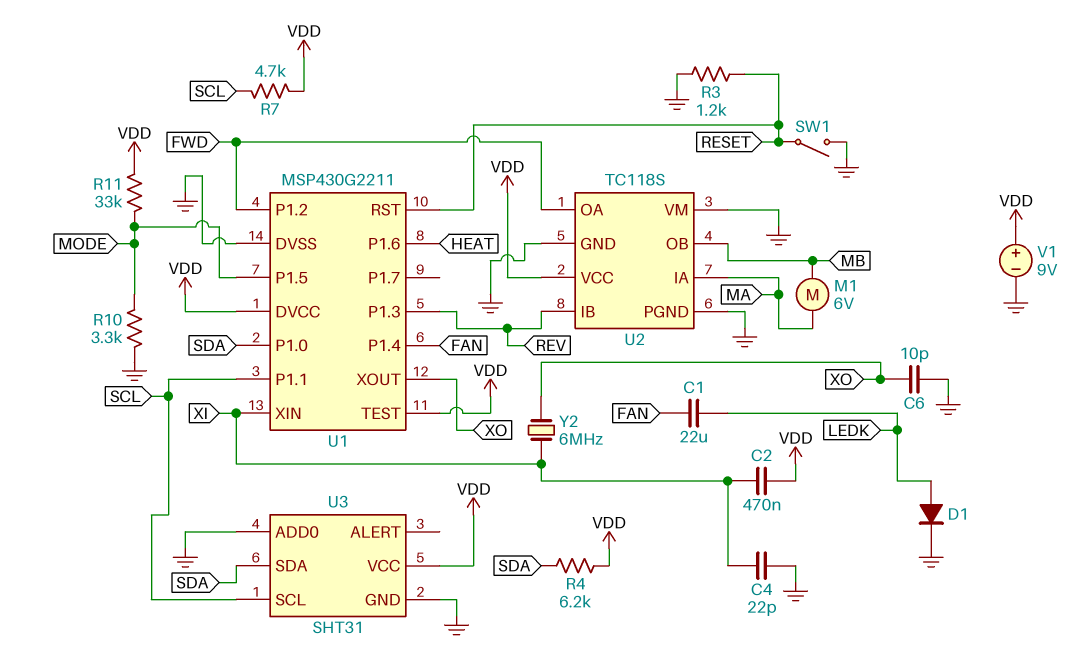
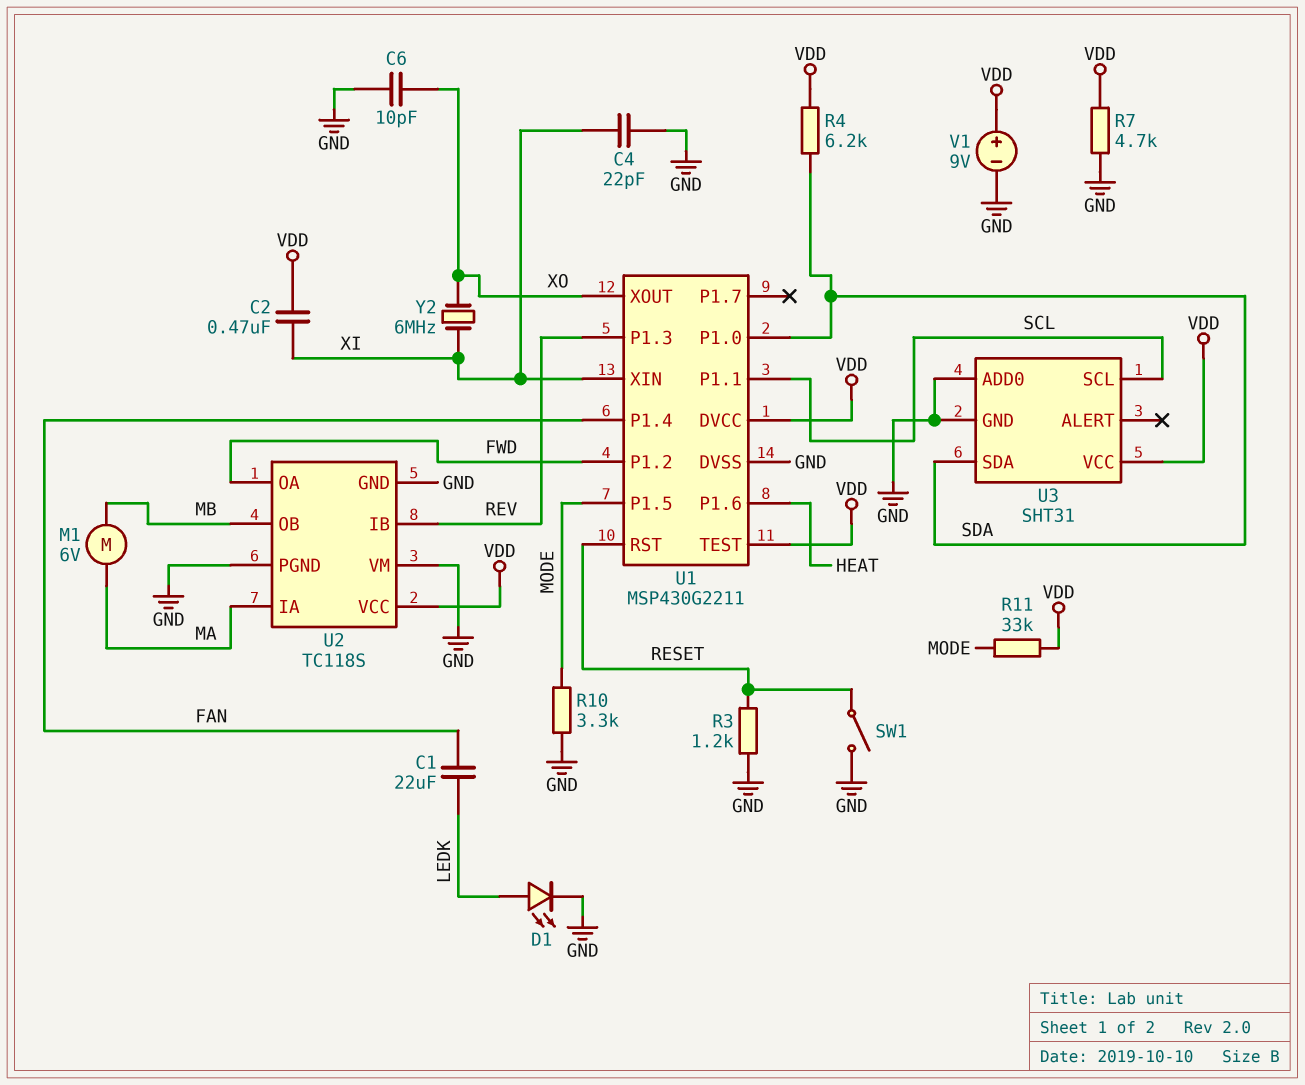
D1: diode (A LEDK, K GND) -> LED (A LEDK, K GND)
R7: 4.7k (SCL, VDD) -> 4.7k (GND, VDD)

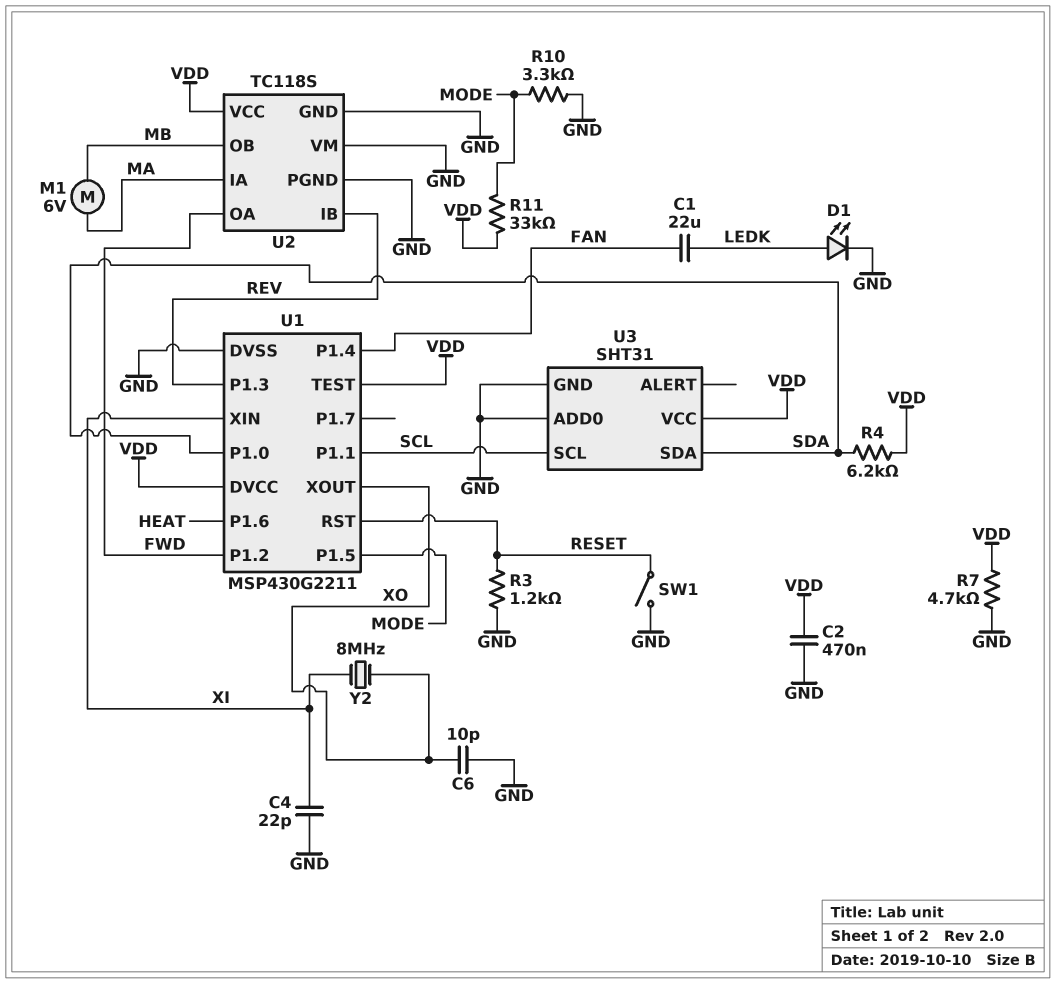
C2: 470nF (VDD, XI) -> 470nF (GND, VDD)
V1: 9V (plus VDD, minus GND) -> none
Y2: 6MHz (XI, XO) -> 8MHz (XI, XO)

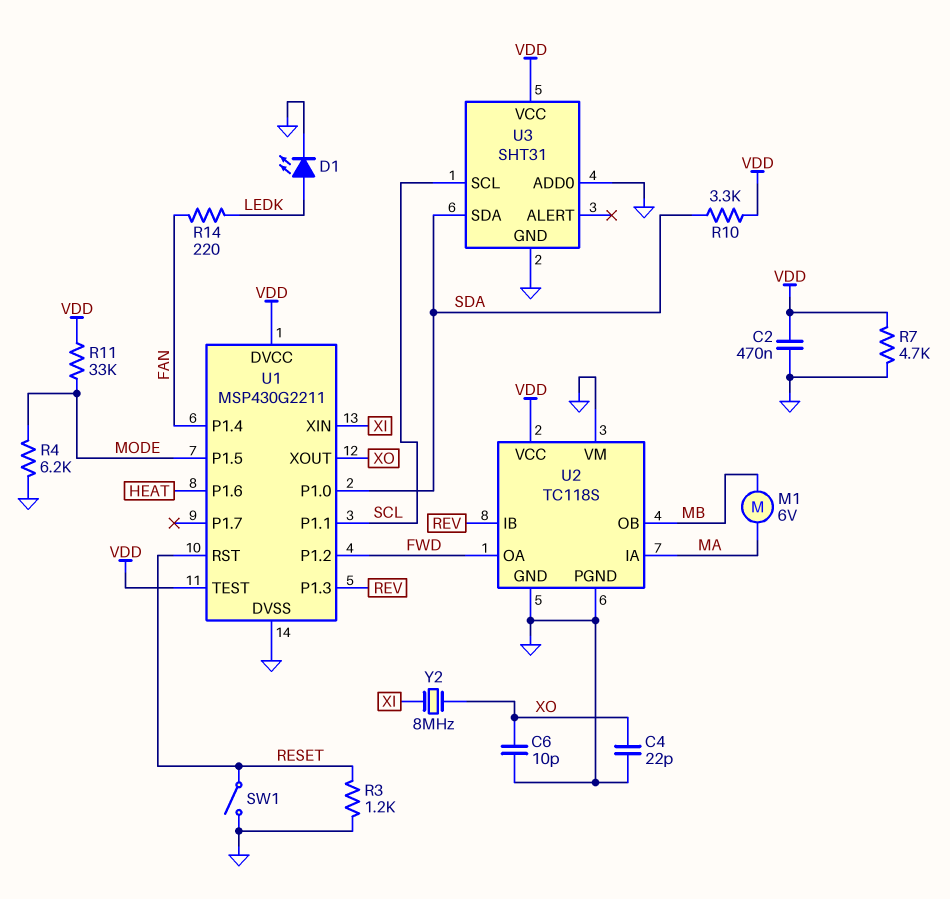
C1: 22uF (FAN, LEDK) -> none
C4: 22pF (GND, XI) -> 22pF (GND, XO)
R4: 6.2k (SDA, VDD) -> 6.2k (GND, MODE)
R10: 3.3k (GND, MODE) -> 3.3k (SDA, VDD)
R14: none -> 220 (FAN, LEDK)

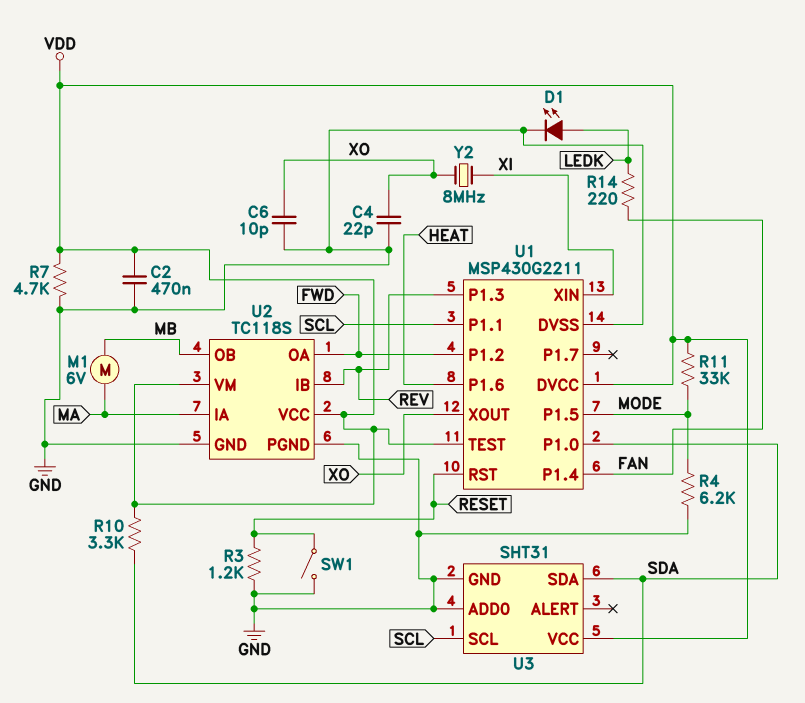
U2 pin VM: GND -> VDD

